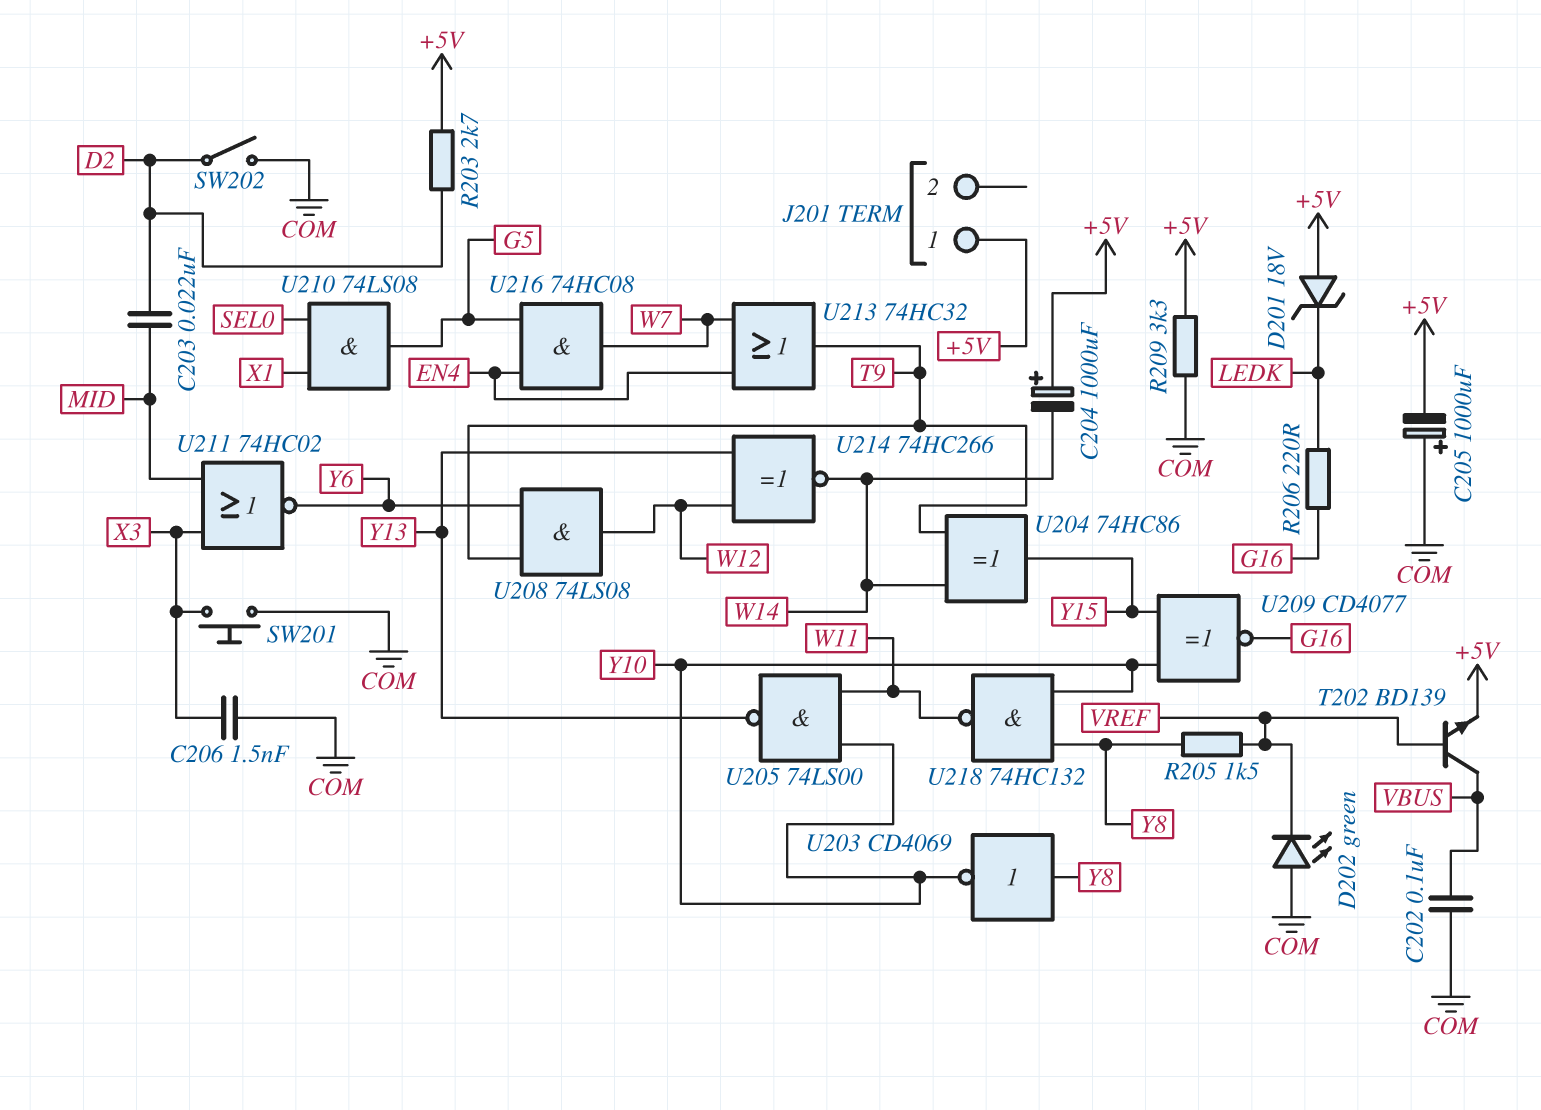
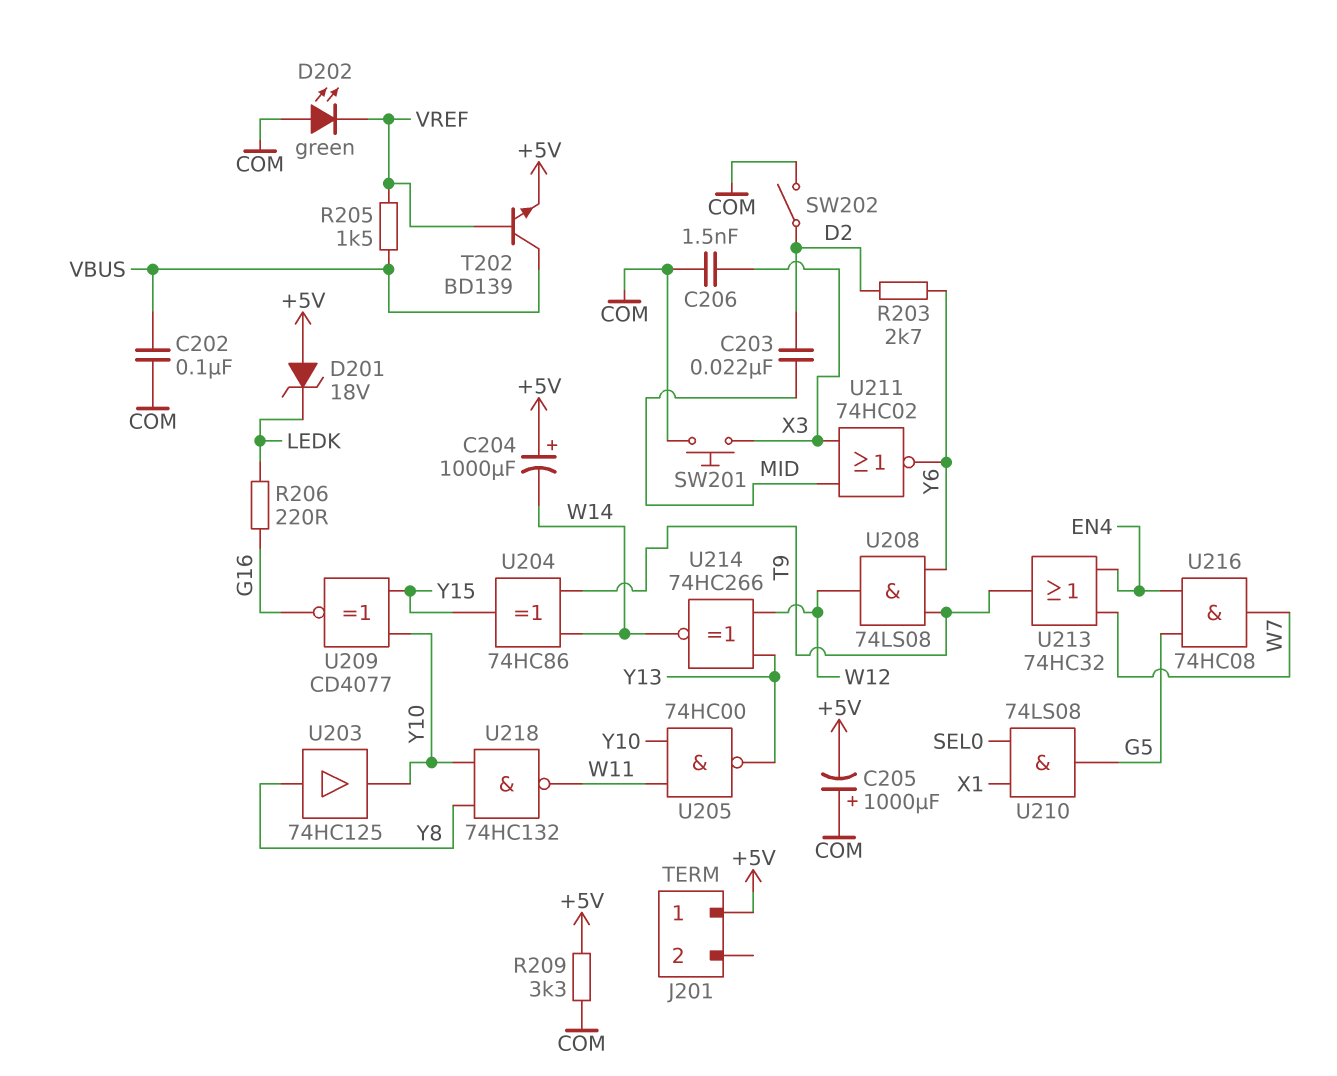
R203: 2.7k (+5V, D2) -> 2.7k (D2, Y6)
R205: 1.5k (VREF, Y8) -> 1.5k (VBUS, VREF)
U203: NOT CD4069 (in Y8, out Y10) -> buffer 74HC125 (in Y8, out Y10)
U205: NAND 74LS00 (in W11, in Y10, out Y13) -> NAND 74HC00 (in W11, in Y10, out Y13)

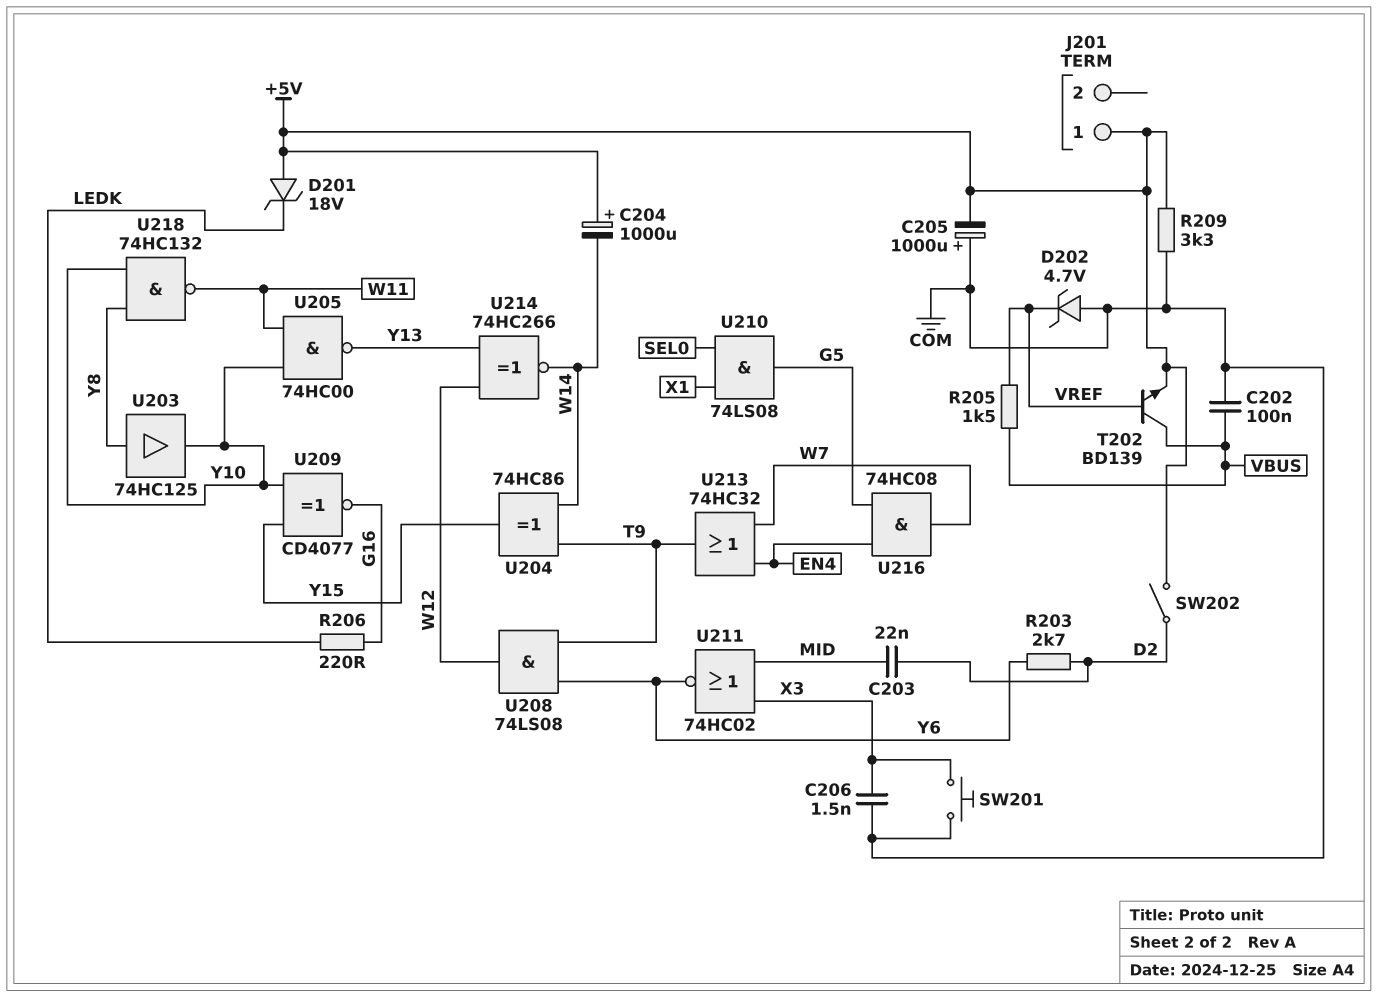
D202: LED green (A COM, K VREF) -> zener 4.7V (A COM, K VREF)
SW202: switch (COM, D2) -> switch (+5V, D2)

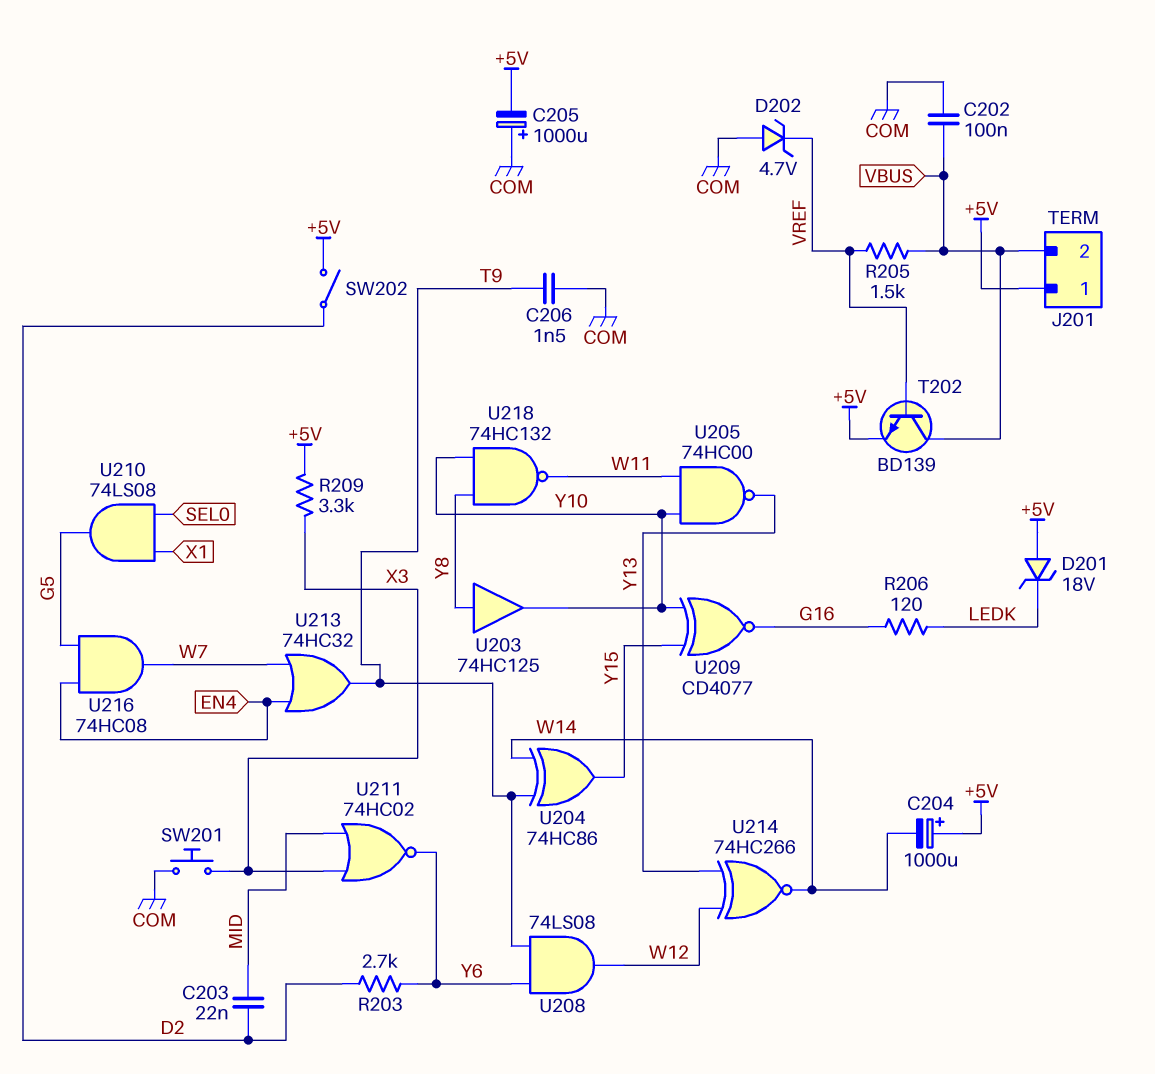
C206: 1.5nF (COM, X3) -> 1.5nF (COM, T9)
J201 pin 2: none -> VBUS
R206: 220 (G16, LEDK) -> 120 (G16, LEDK)
R209: 3.3k (+5V, COM) -> 3.3k (+5V, X3)

